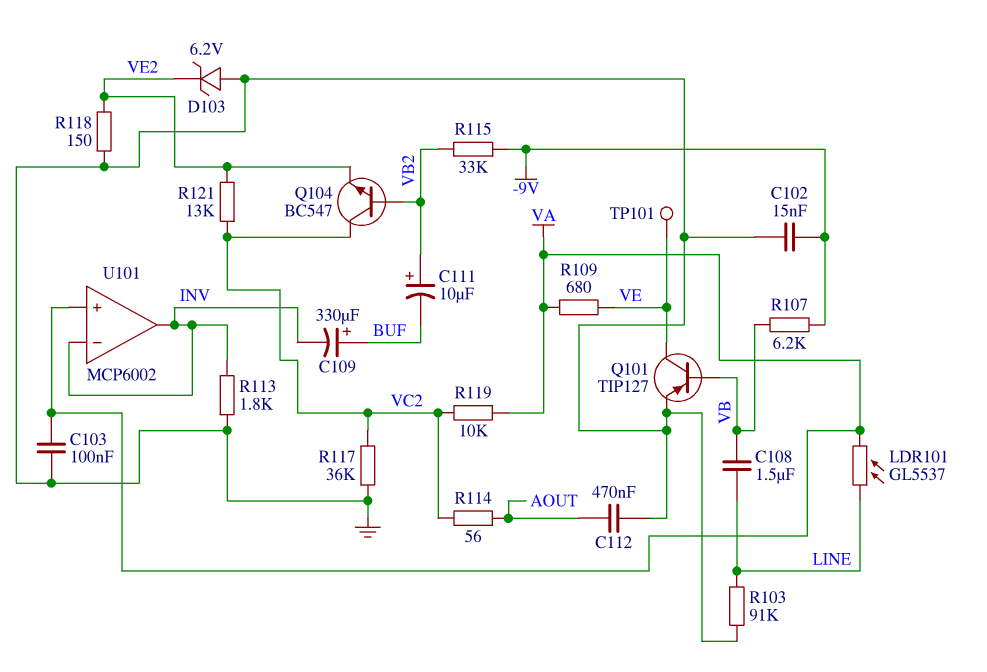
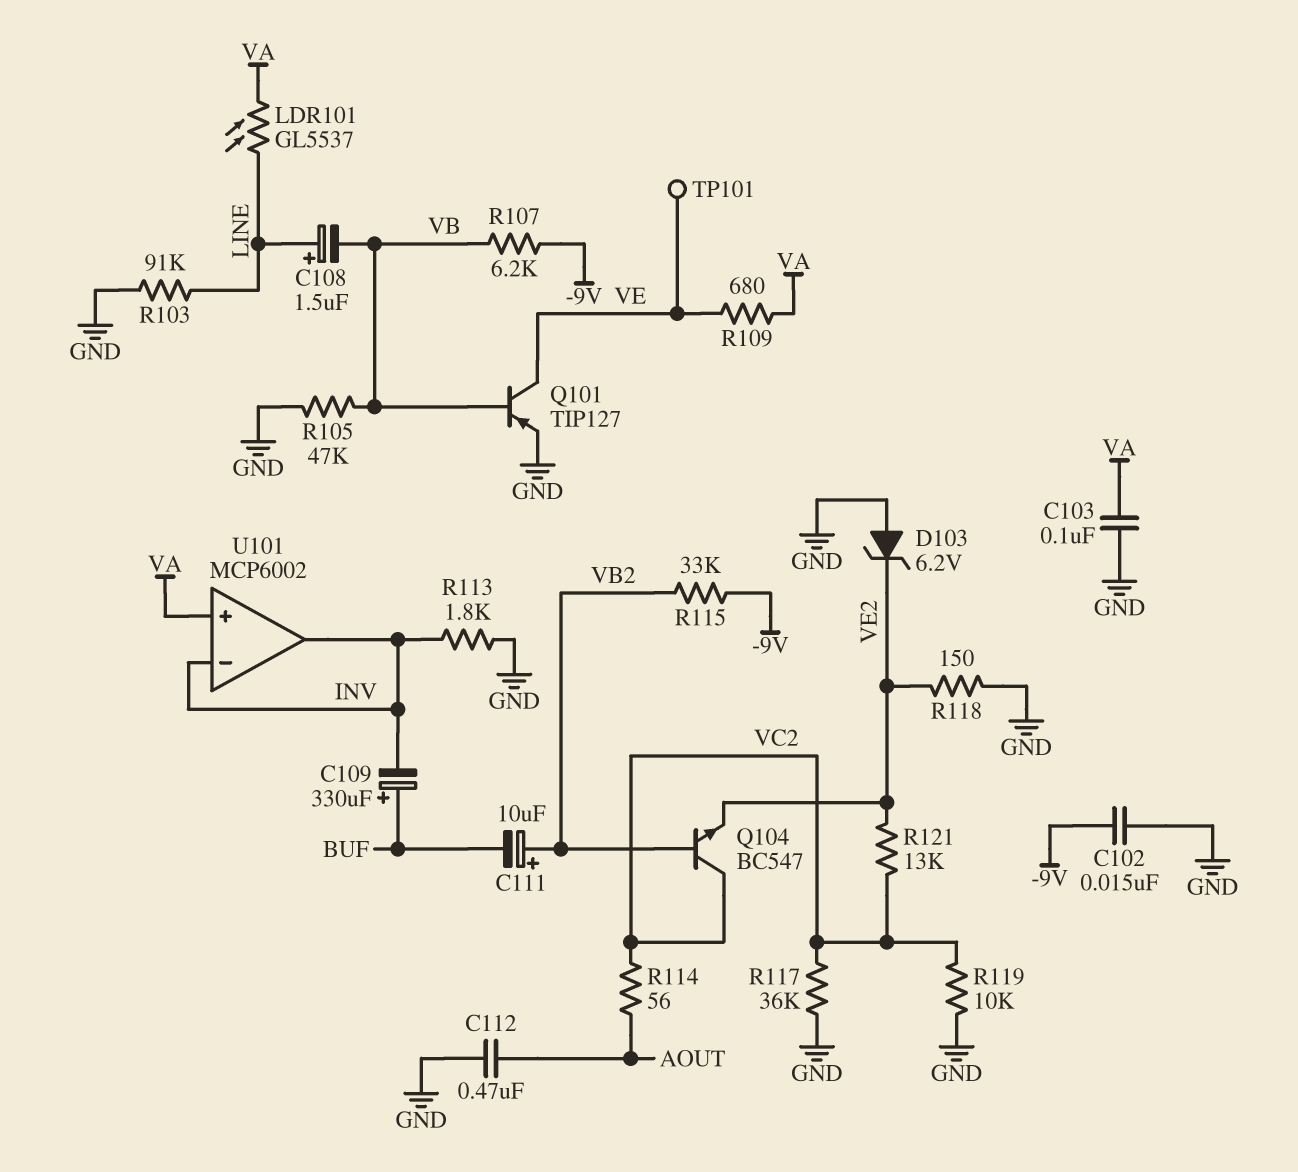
C108: 1.5uF (LINE, VB) -> 1.5uF (plus LINE, minus VB)
R105: none -> 47k (GND, VB)
R119: 10k (VA, VC2) -> 10k (GND, VC2)

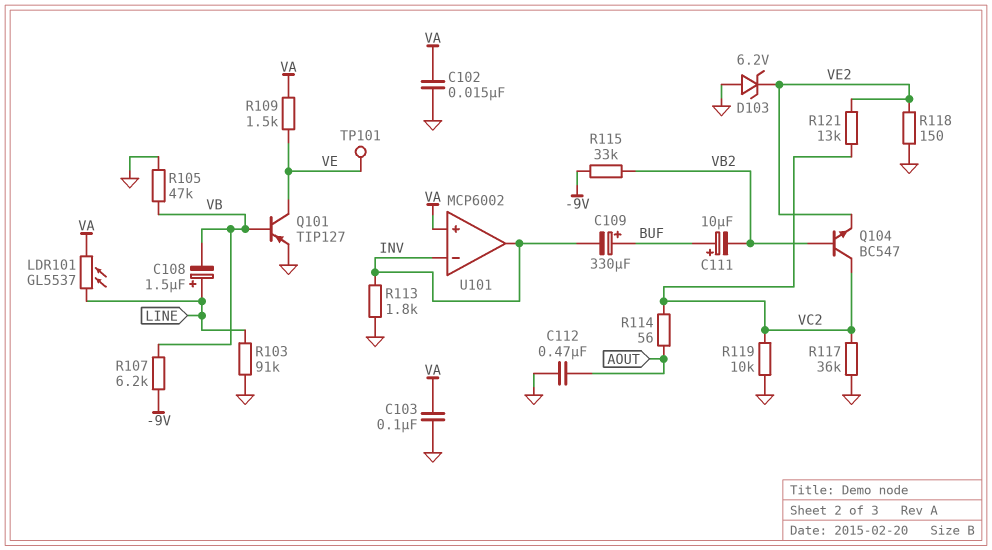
C102: 15nF (-9V, GND) -> 15nF (GND, VA)
C111: 10uF (plus VB2, minus BUF) -> 10uF (plus BUF, minus VB2)
R109: 680 (VA, VE) -> 1.5k (VA, VE)

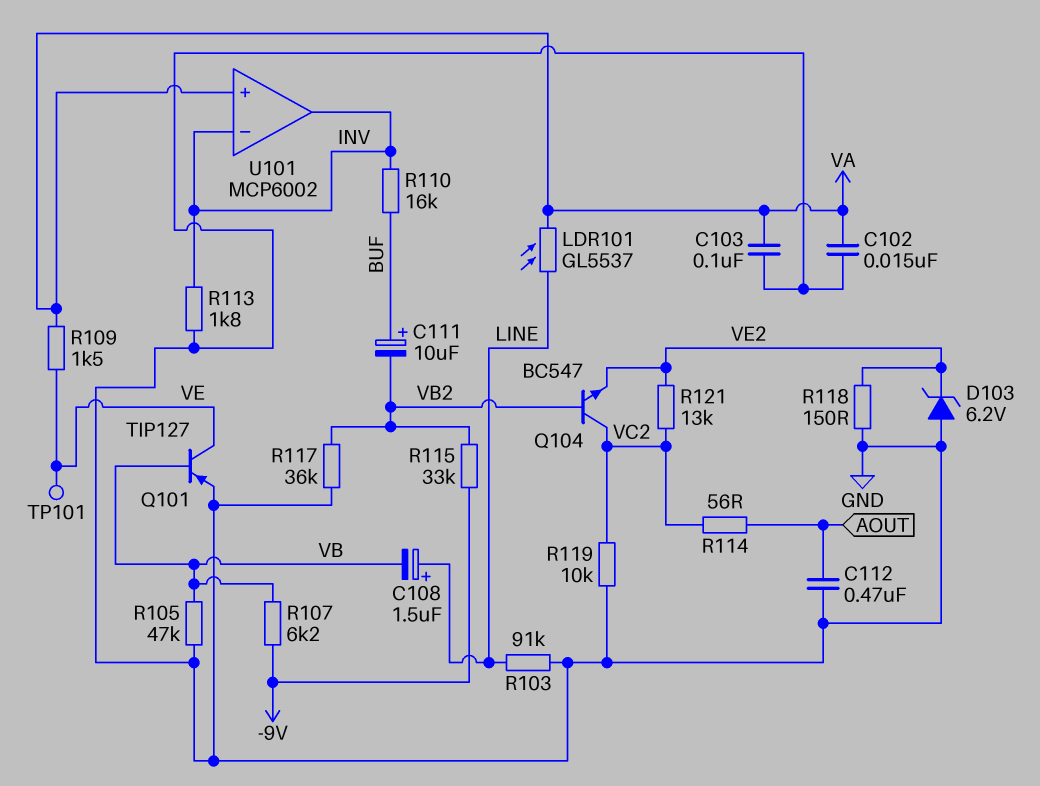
C109: 330uF (plus BUF, minus INV) -> none
R110: none -> 16k (BUF, INV)
R117: 36k (GND, VC2) -> 36k (GND, VB2)

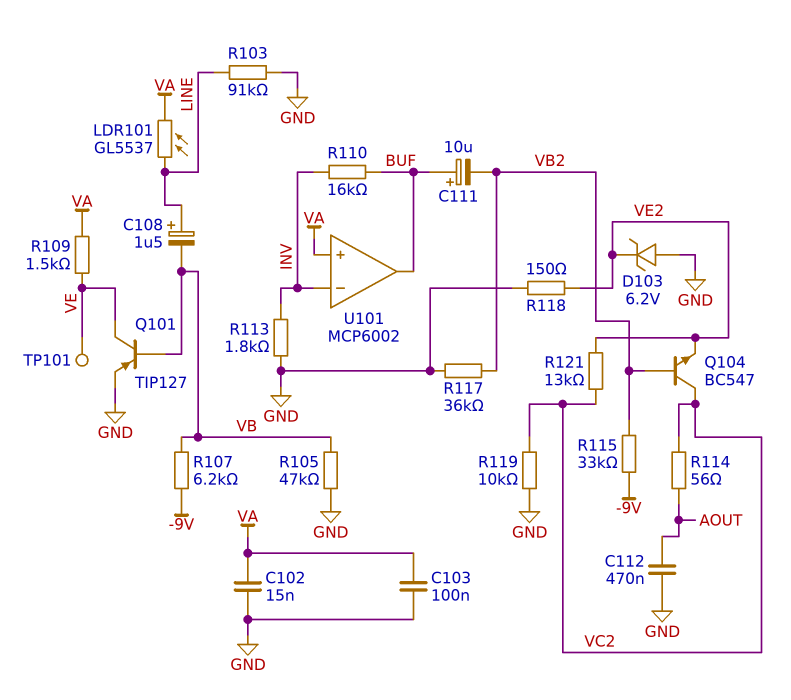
U101 pin out: INV -> BUF

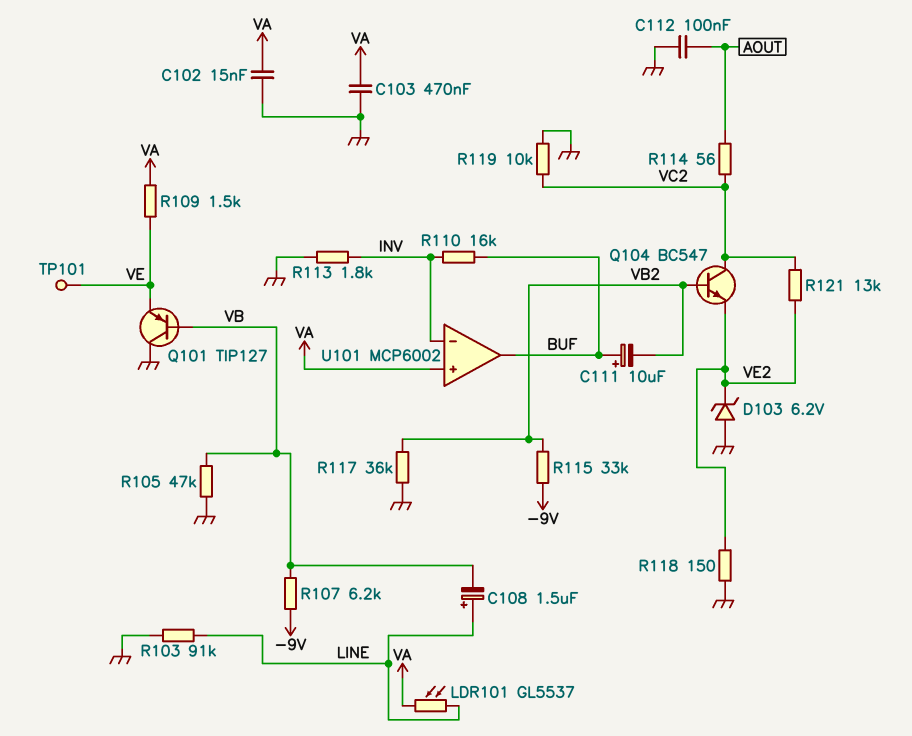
C103: 100nF (GND, VA) -> 470nF (GND, VA)
C112: 470nF (AOUT, GND) -> 100nF (AOUT, GND)
Q101: PNP TIP127 (B VB, C VE, E GND) -> PNP TIP127 (B VB, C GND, E VE)

